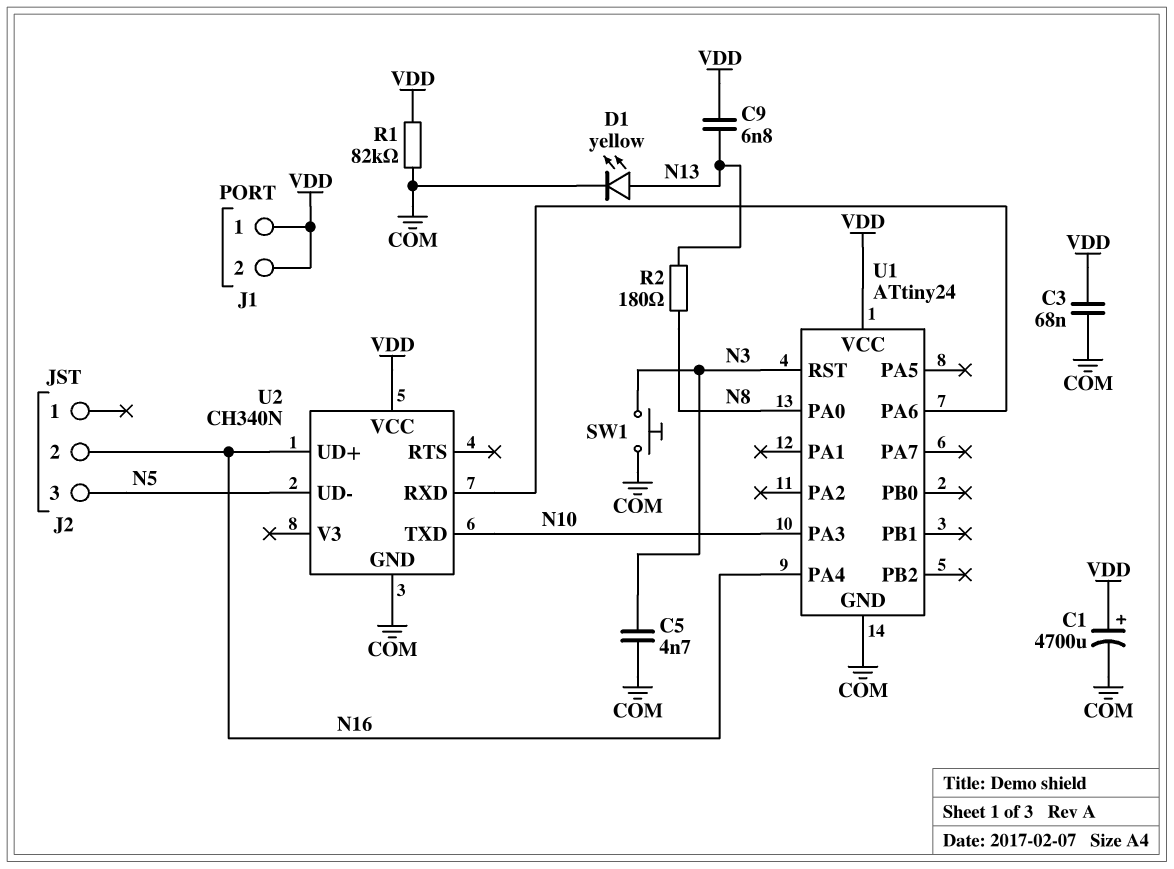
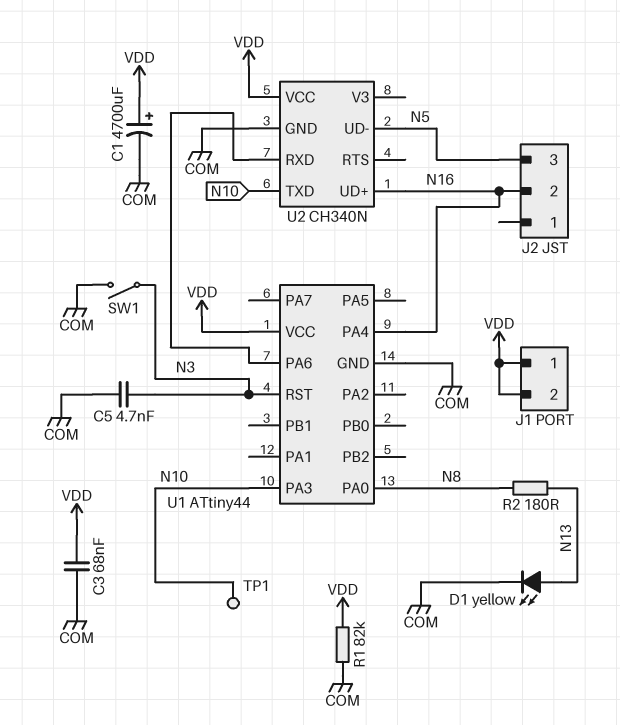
C9: 6.8nF (N13, VDD) -> none
SW1: button (COM, N3) -> switch (COM, N3)
TP1: none -> test point (N10)
U1: ATtiny24 -> ATtiny44

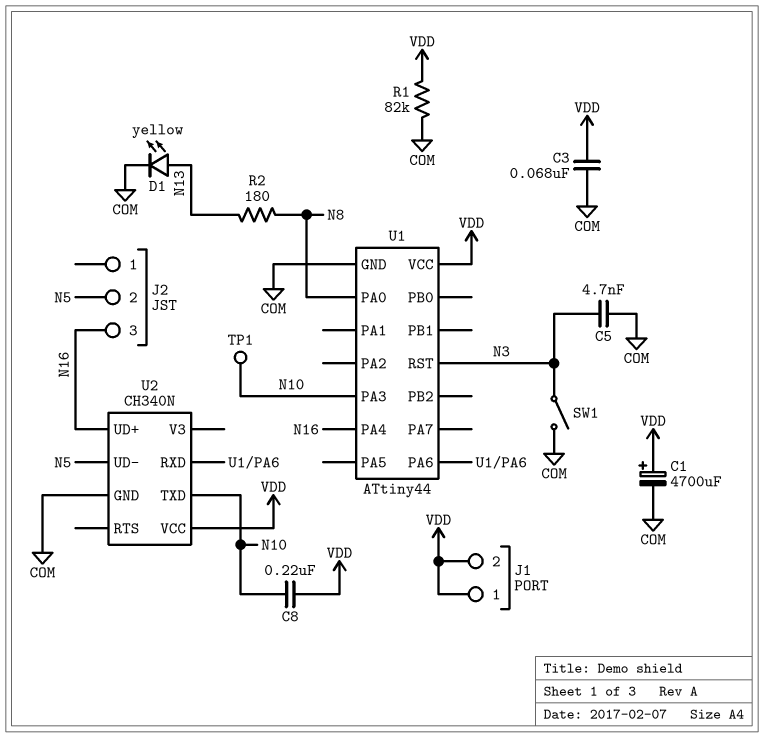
C8: none -> 220nF (N10, VDD)
J2 pin 2: N16 -> N5
J2 pin 3: N5 -> N16

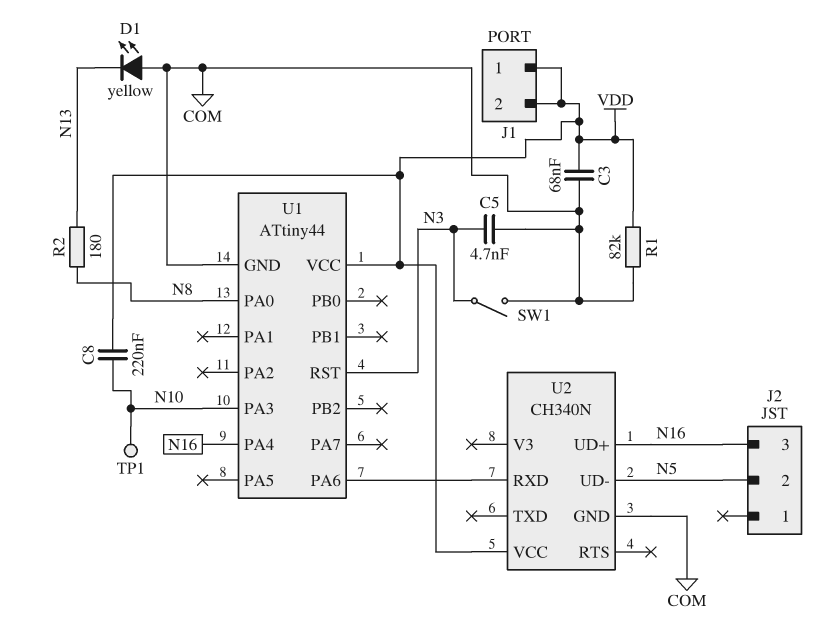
C1: 4700uF (plus VDD, minus COM) -> none
D1: LED yellow (A N13, K COM) -> LED yellow (A COM, K N13)
U2 pin TXD: N10 -> none

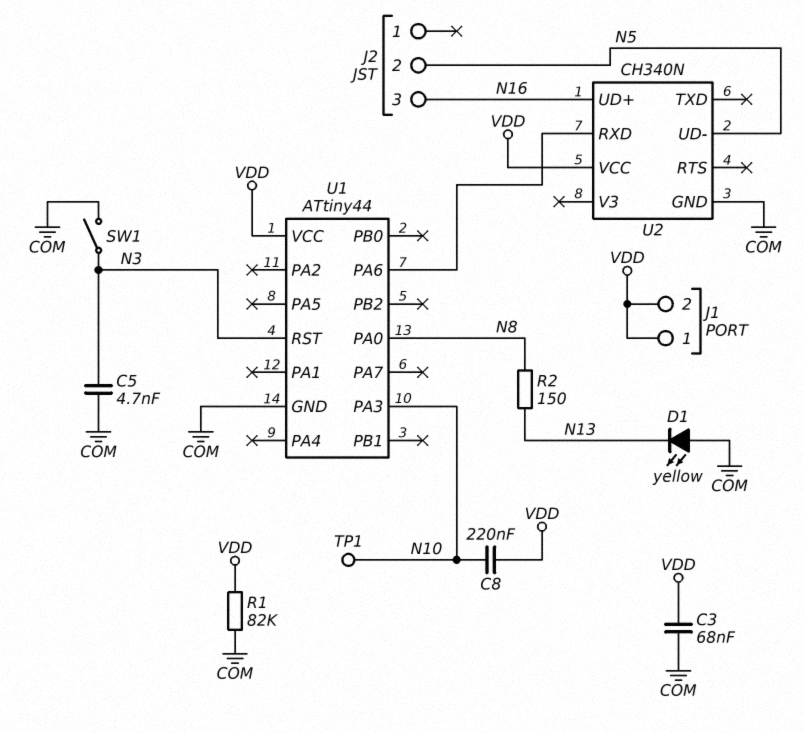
R2: 180 (N8, N13) -> 150 (N8, N13)
U1 pin PA4: N16 -> none

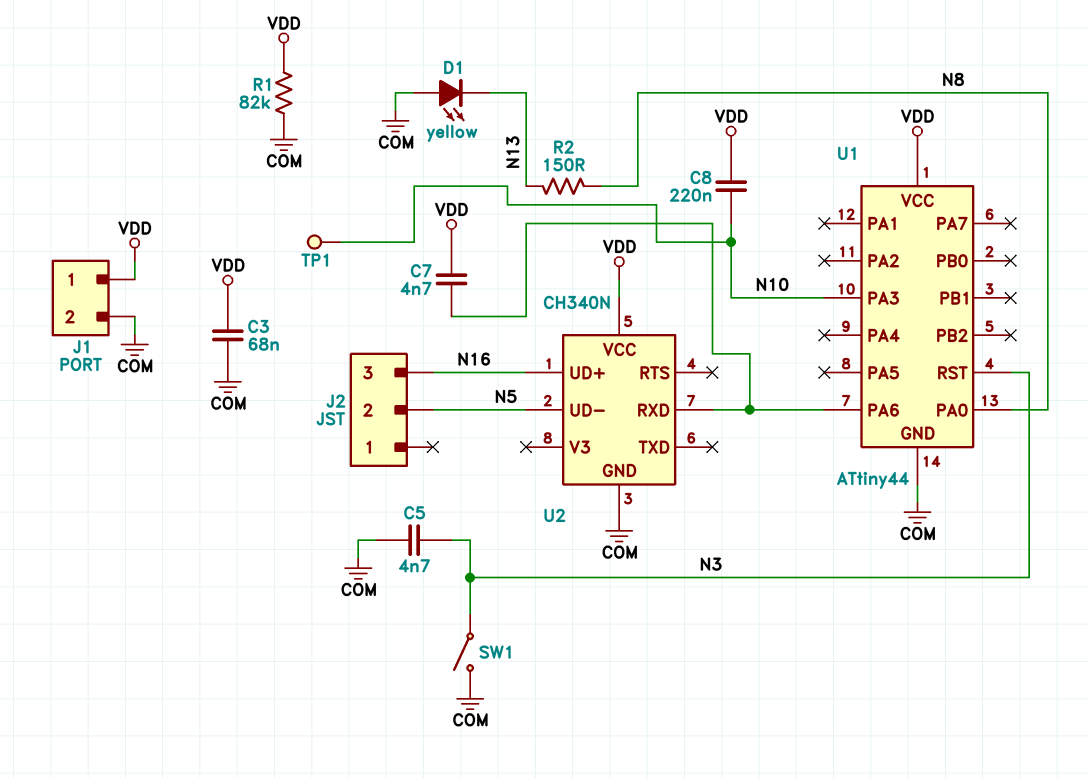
C7: none -> 4.7nF (U1/PA6, VDD)
J1 pin 2: VDD -> COM

